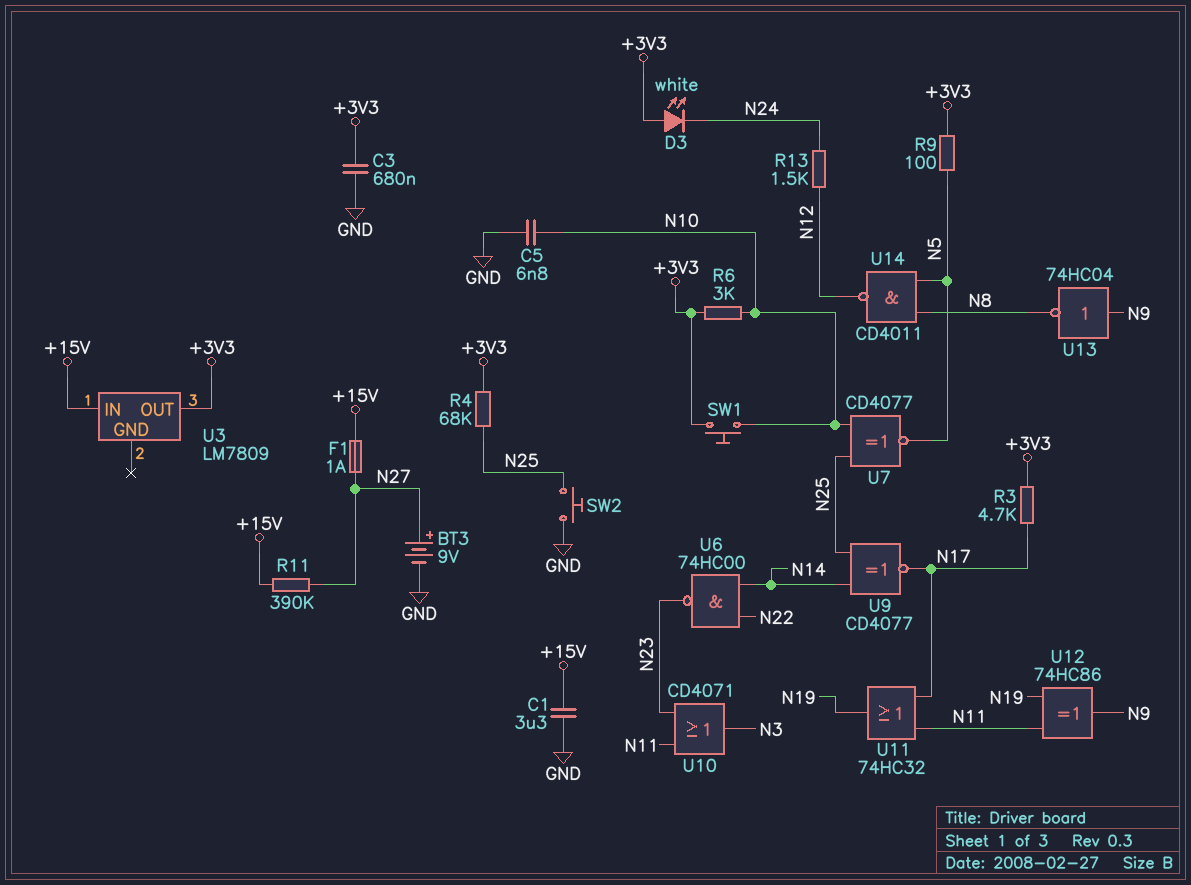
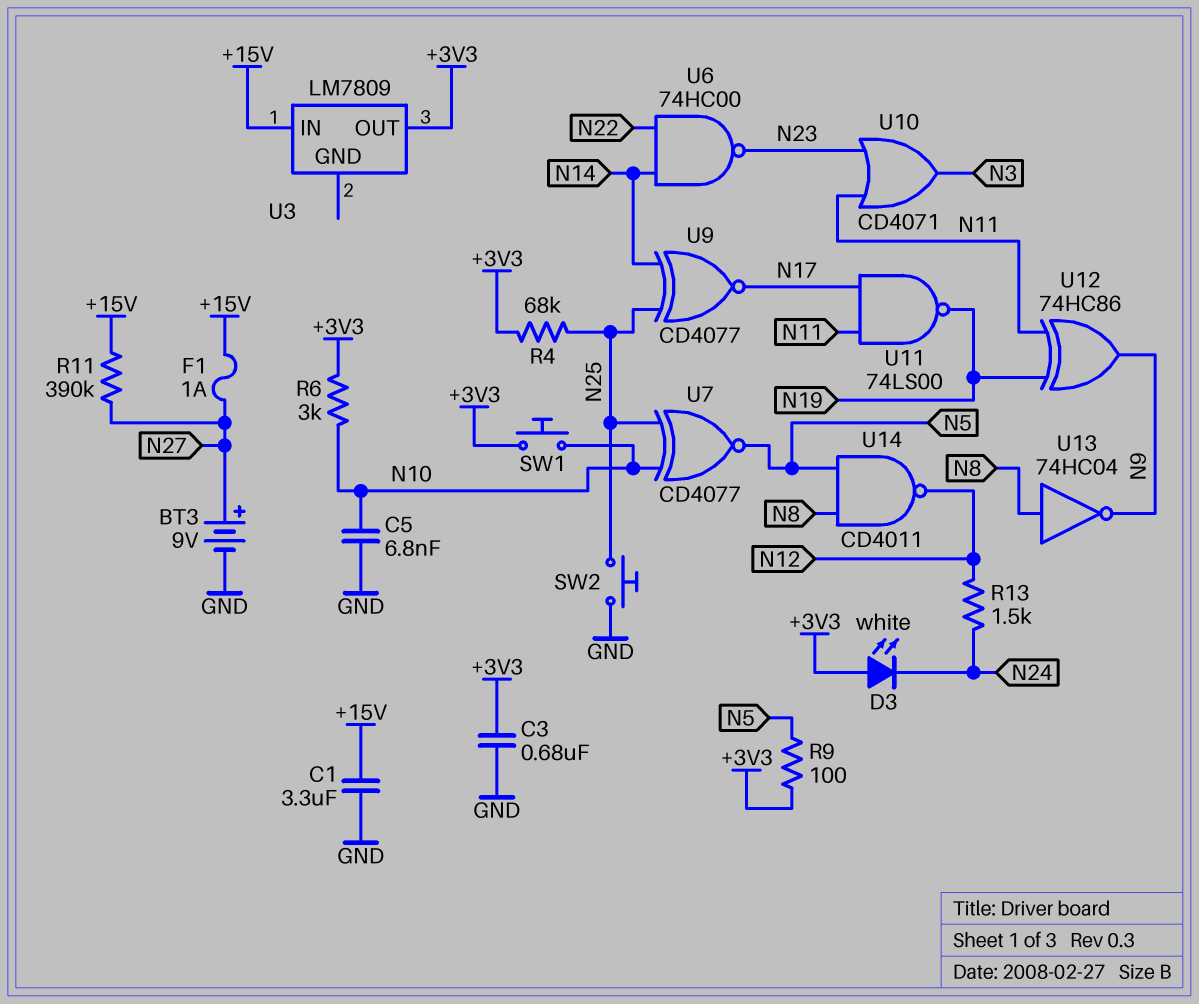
R3: 4.7k (+3V3, N17) -> none
U11: OR 74HC32 (in N11, in N17, out N19) -> NAND 74LS00 (in N11, in N17, out N19)
U13: NOT 74HC04 (in N9, out N8) -> NOT 74HC04 (in N8, out N9)

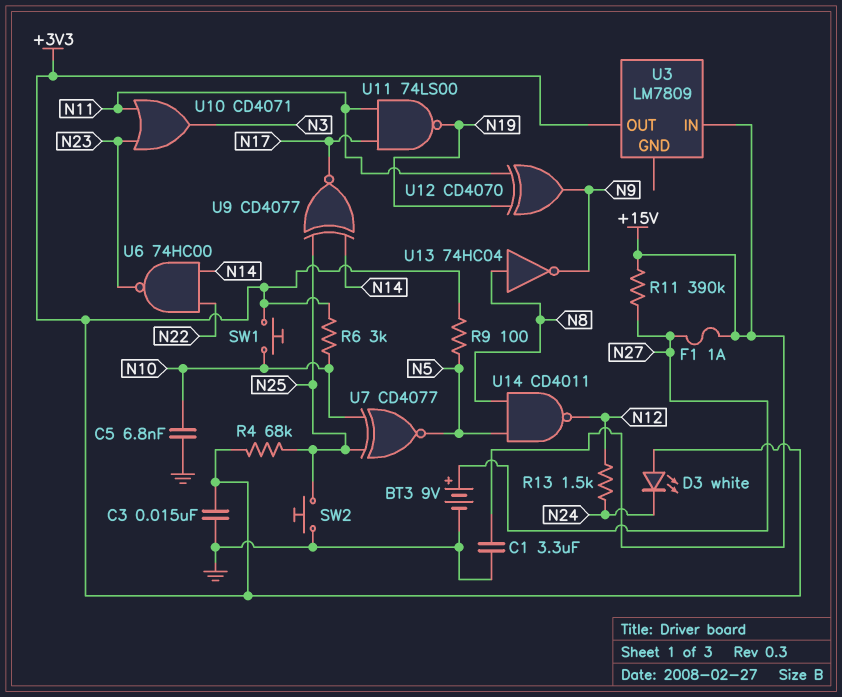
C3: 680nF (+3V3, GND) -> 15nF (+3V3, GND)
U12: XOR 74HC86 (in N11, in N19, out N9) -> XOR CD4070 (in N11, in N19, out N9)

